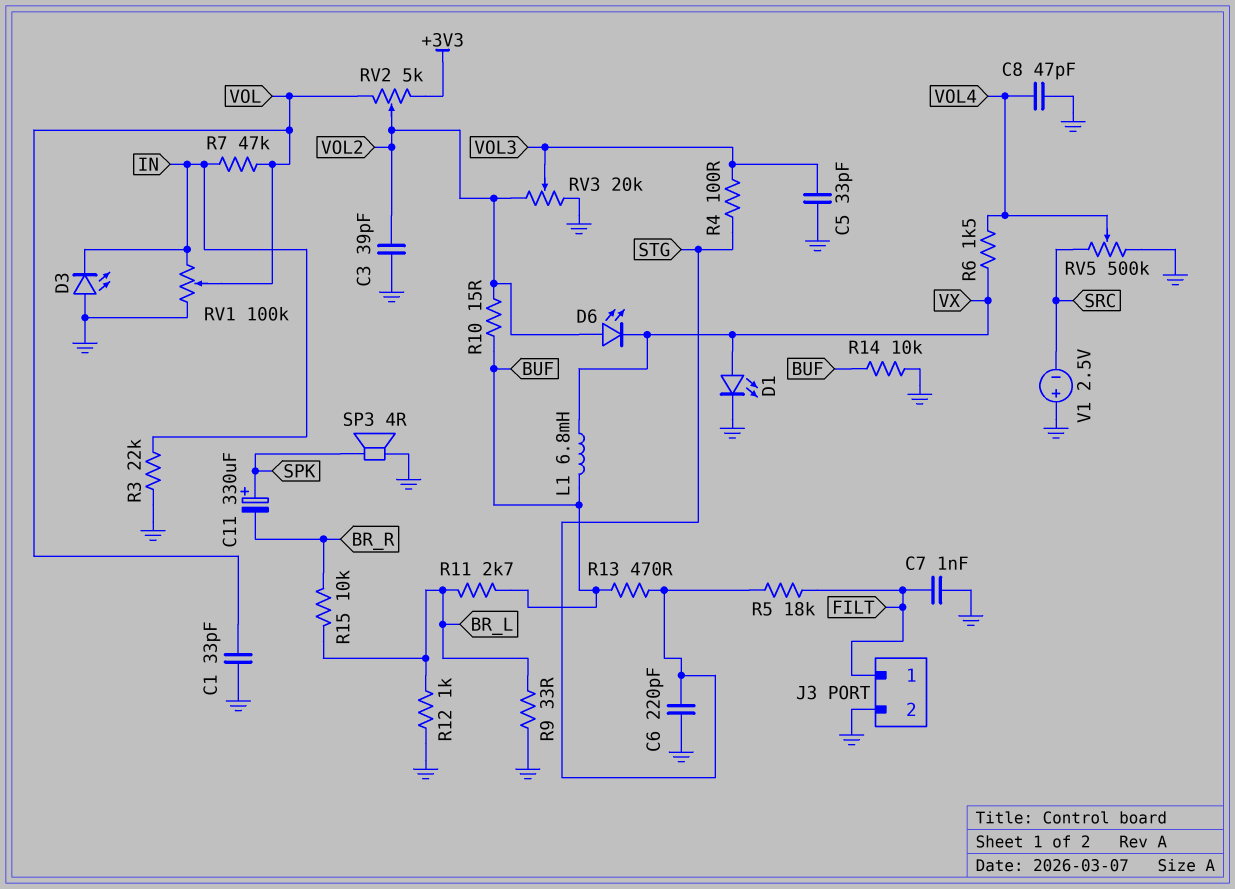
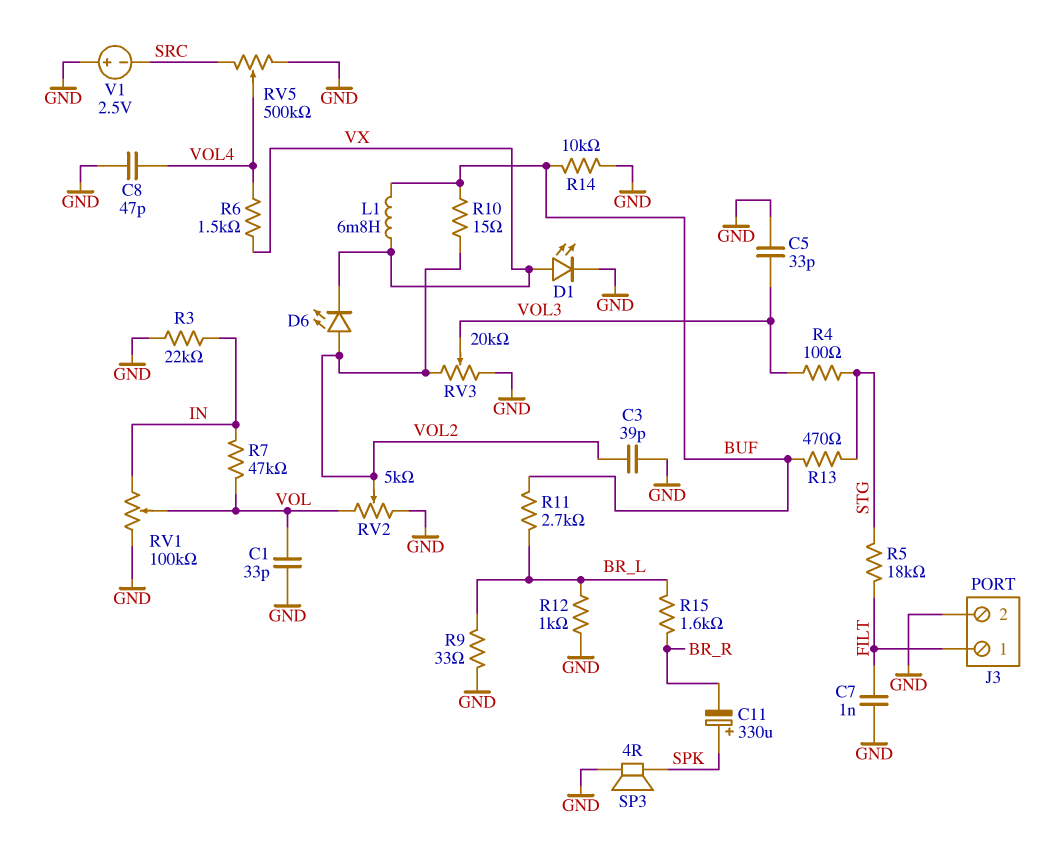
C6: 220pF (GND, STG) -> none
D3: LED (A GND, K IN) -> none
R15: 10k (BR_L, BR_R) -> 1.6k (BR_L, BR_R)
RV2: 5k (+3V3, VOL, wiper VOL2) -> 5k (GND, VOL, wiper VOL2)

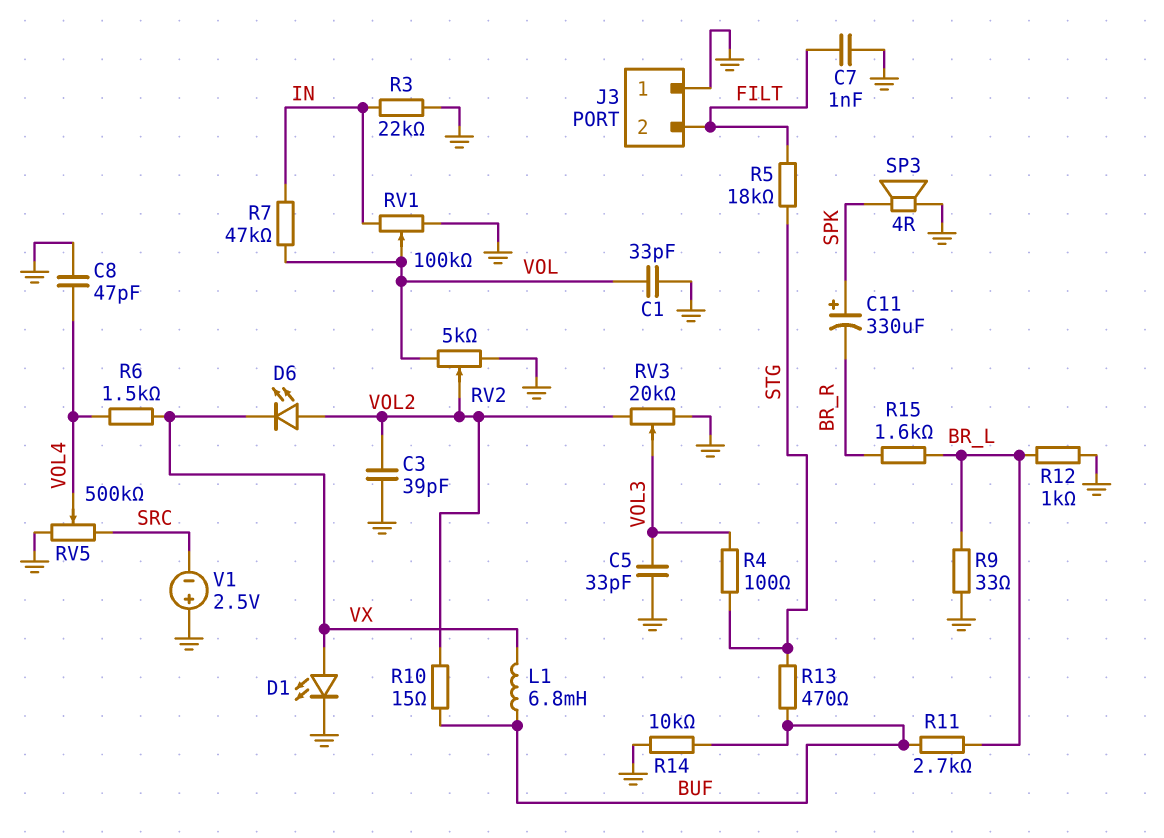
J3 pin 1: FILT -> GND
J3 pin 2: GND -> FILT

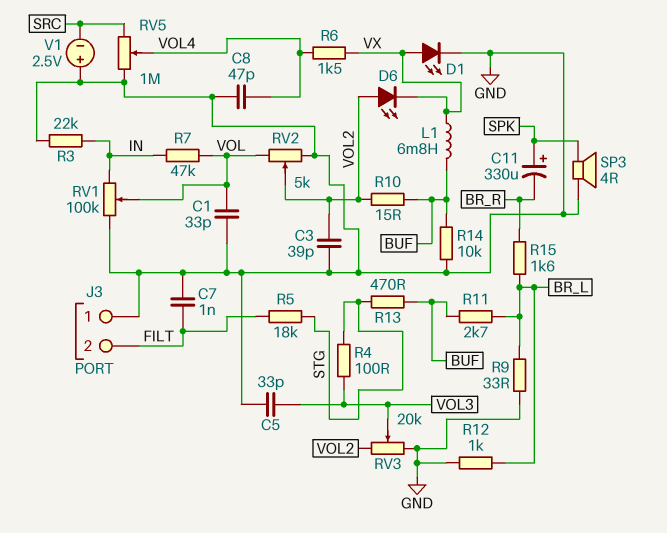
RV5: 500k (GND, SRC, wiper VOL4) -> 1M (GND, SRC, wiper VOL4)

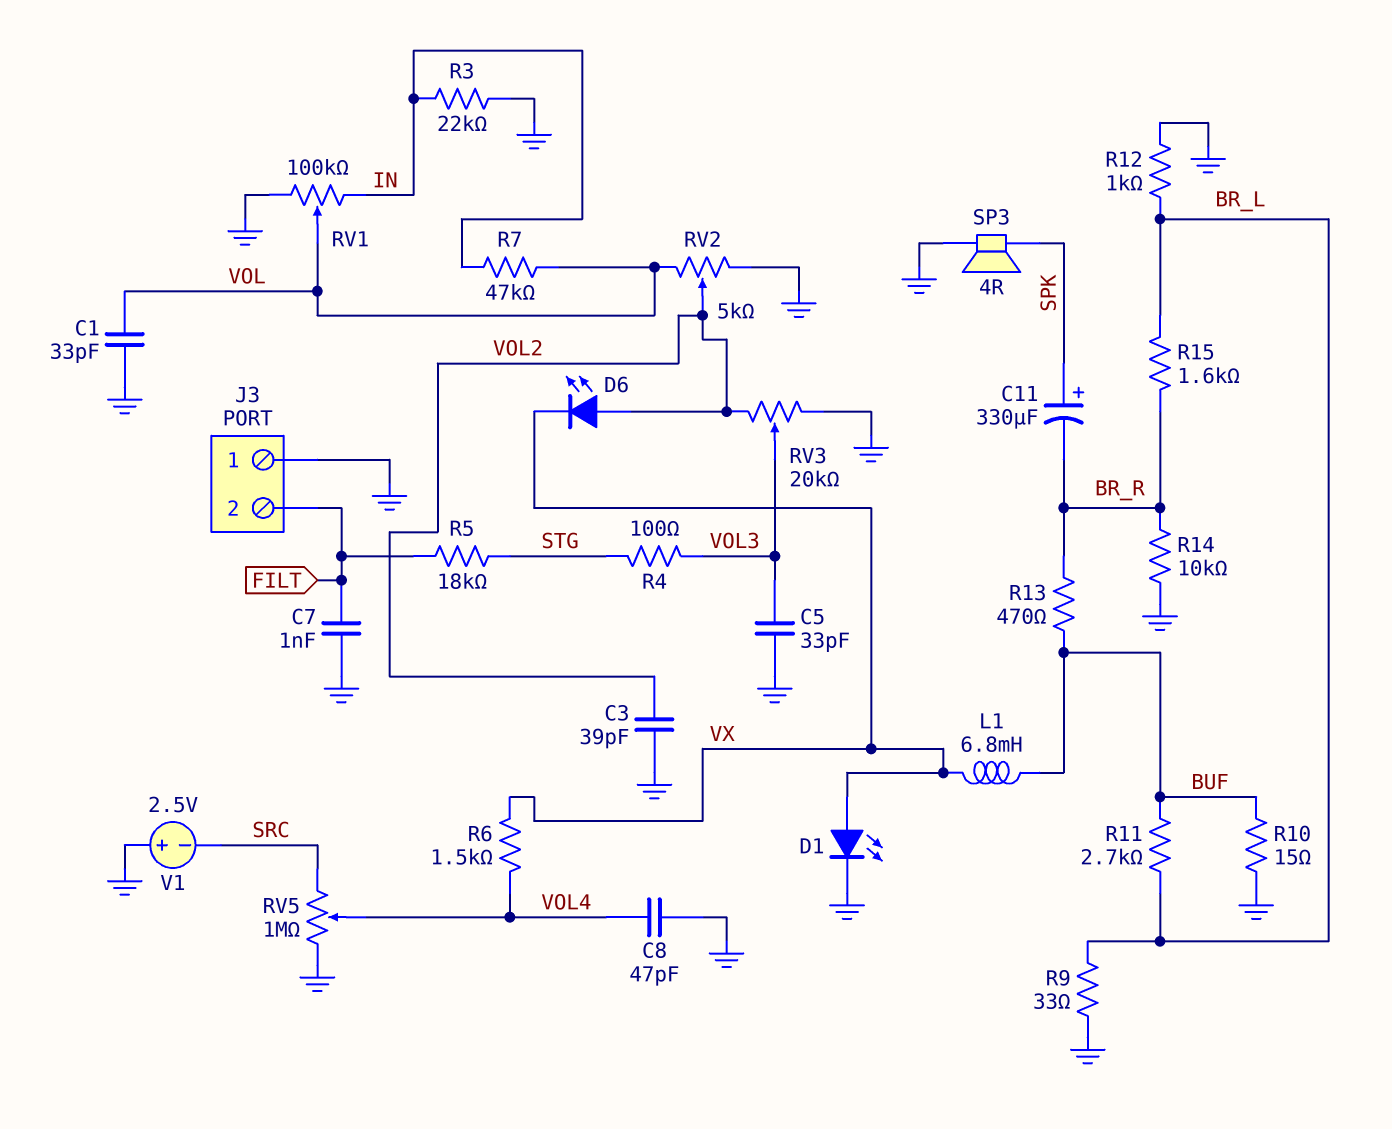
R10: 15 (BUF, VOL2) -> 15 (BUF, GND)
R13: 470 (BUF, STG) -> 470 (BR_R, BUF)
R14: 10k (BUF, GND) -> 10k (BR_R, GND)

